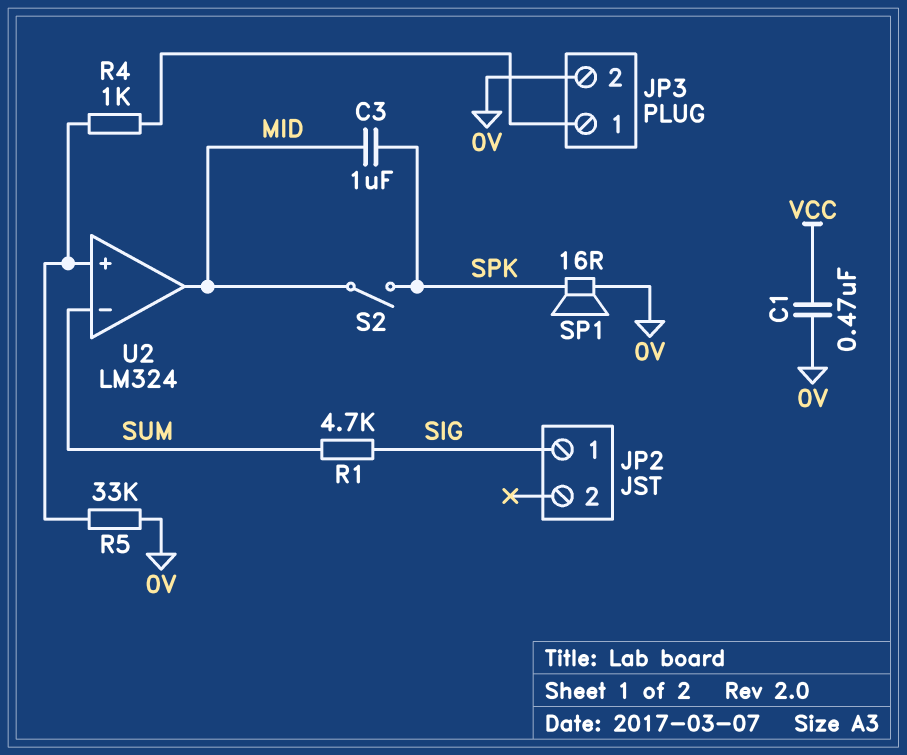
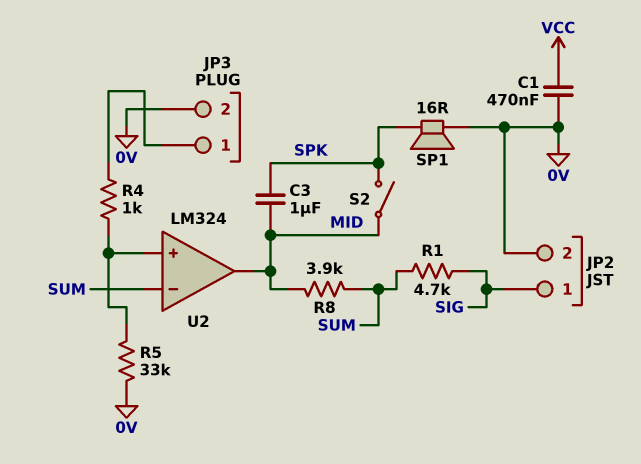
JP2 pin 2: none -> 0V
R8: none -> 3.9k (MID, SUM)

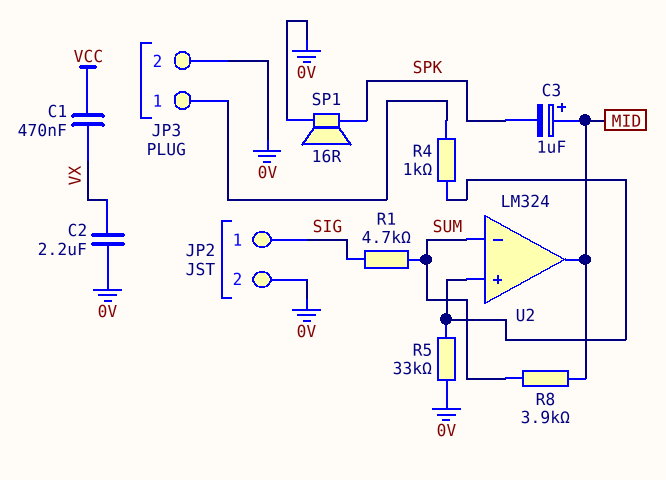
C1: 470nF (0V, VCC) -> 470nF (VCC, VX)
C2: none -> 2.2uF (0V, VX)
C3: 1uF (MID, SPK) -> 1uF (plus MID, minus SPK)
S2: switch (MID, SPK) -> none

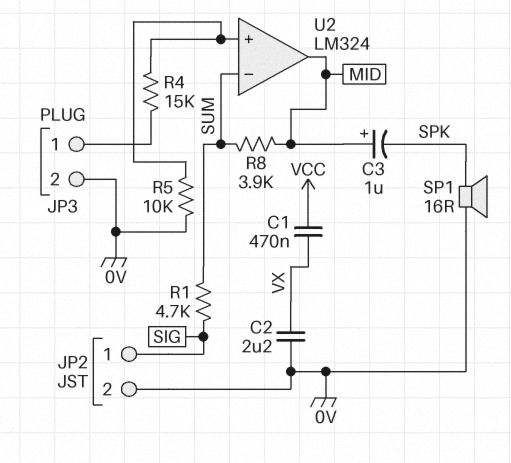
R4: 1k (JP3/1, U2/in+) -> 15k (JP3/1, U2/in+)
R5: 33k (0V, U2/in+) -> 10k (0V, U2/in+)

